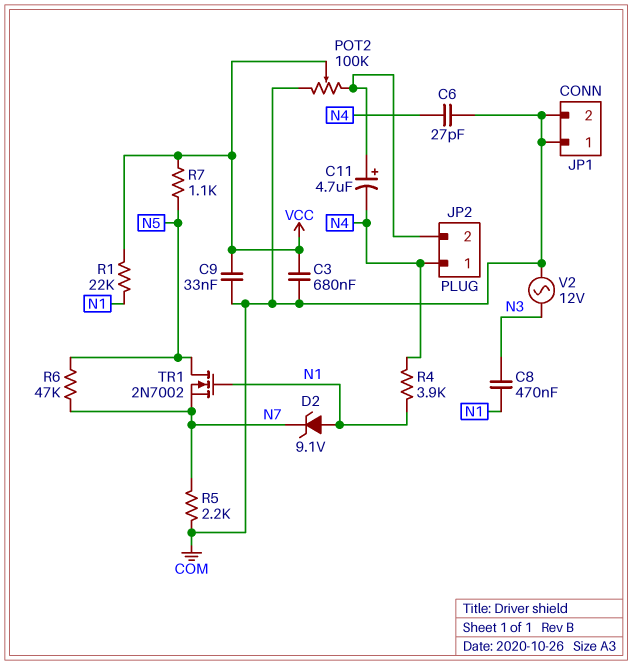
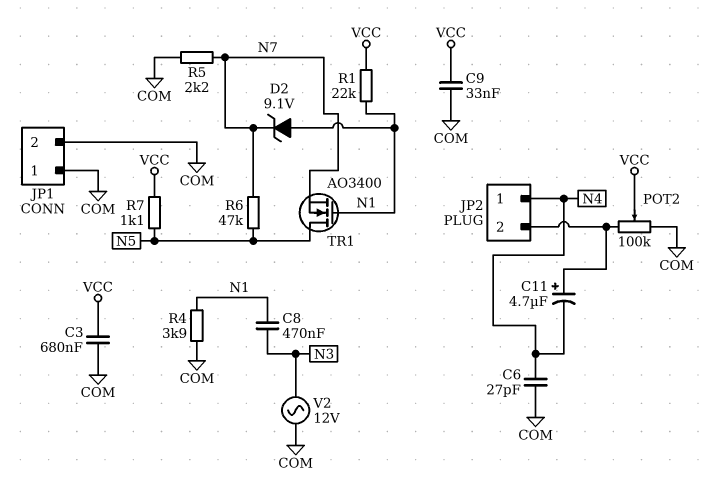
R4: 3.9k (N1, N4) -> 3.9k (COM, N1)
TR1: NMOS 2N7002 (G N1, D N5, S N7) -> NMOS AO3400 (G N1, D N5, S N7)

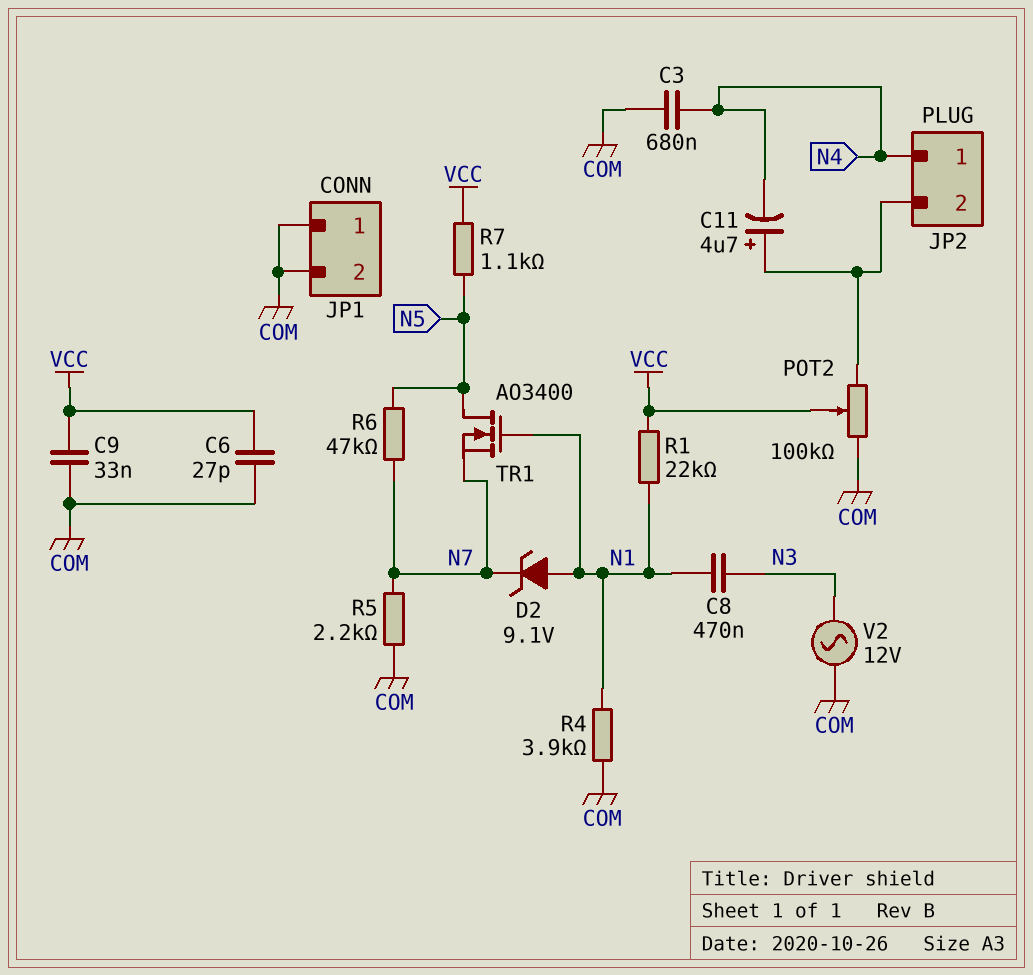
C3: 680nF (COM, VCC) -> 680nF (COM, N4)
C6: 27pF (COM, N4) -> 27pF (COM, VCC)

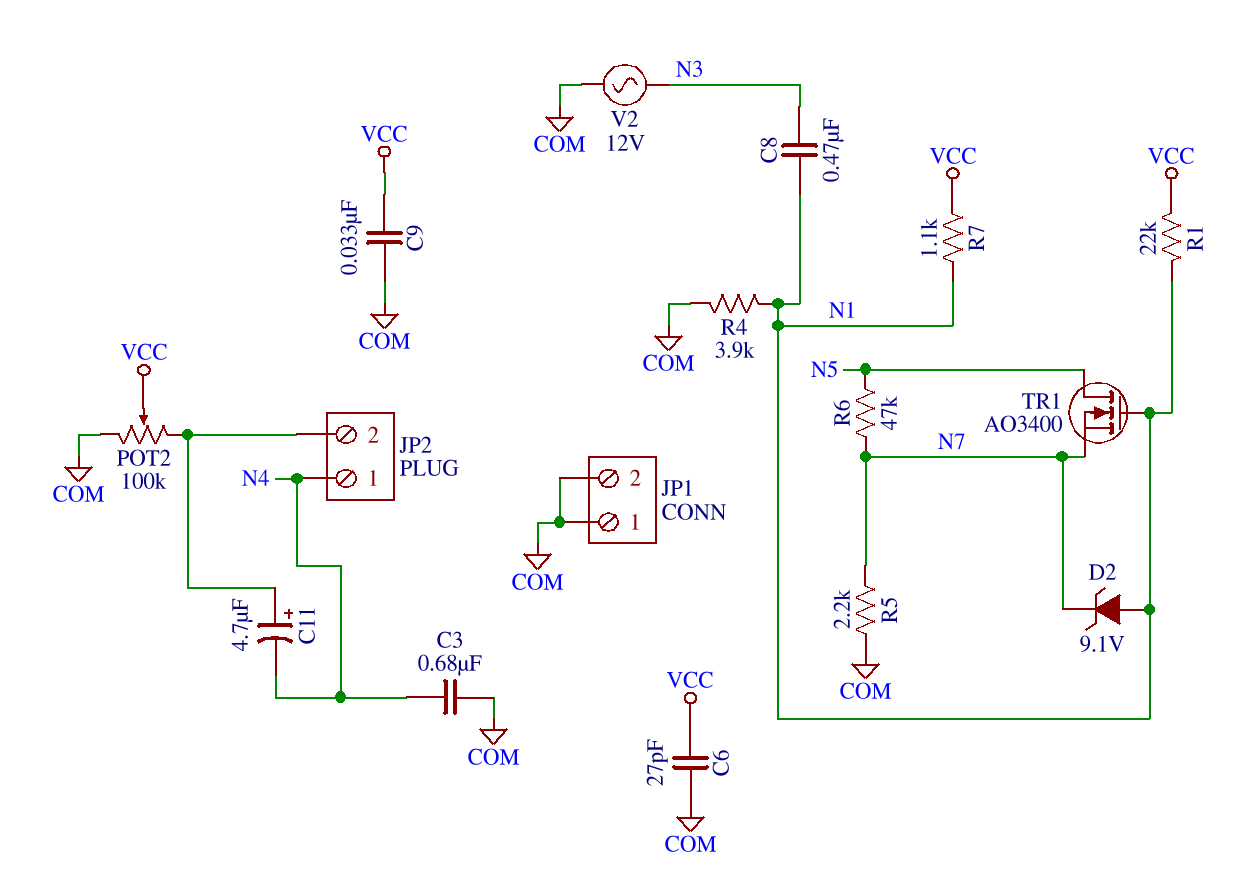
R7: 1.1k (N5, VCC) -> 1.1k (N1, VCC)

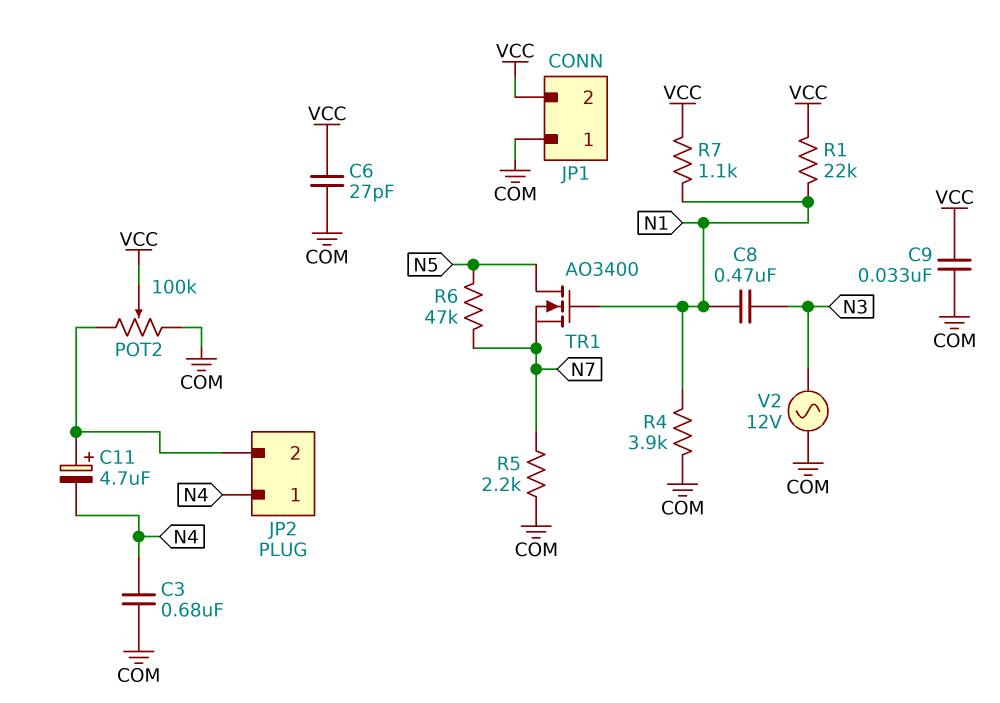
D2: zener 9.1V (A N1, K N7) -> none
JP1 pin 2: COM -> VCC

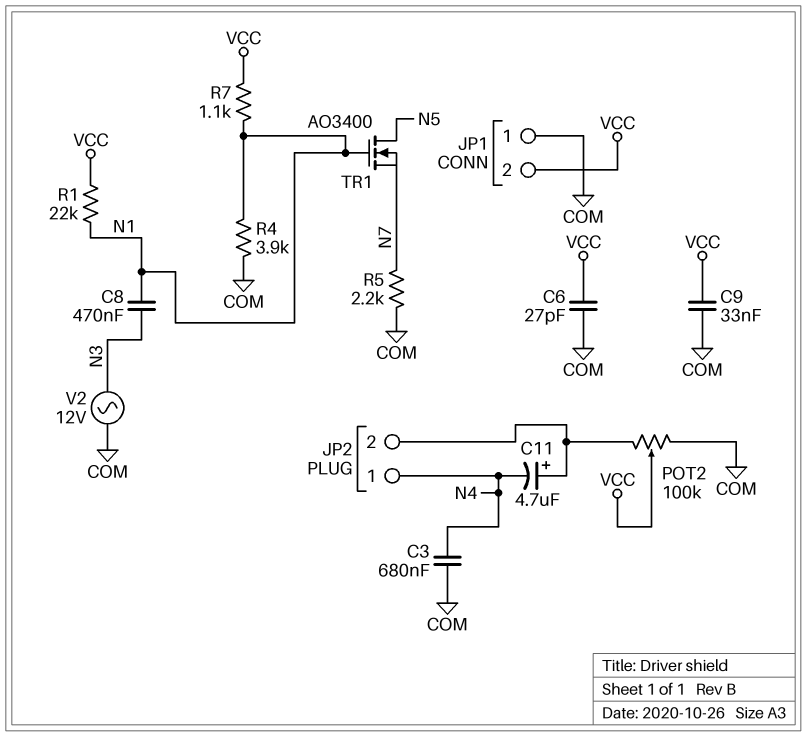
R6: 47k (N5, N7) -> none

